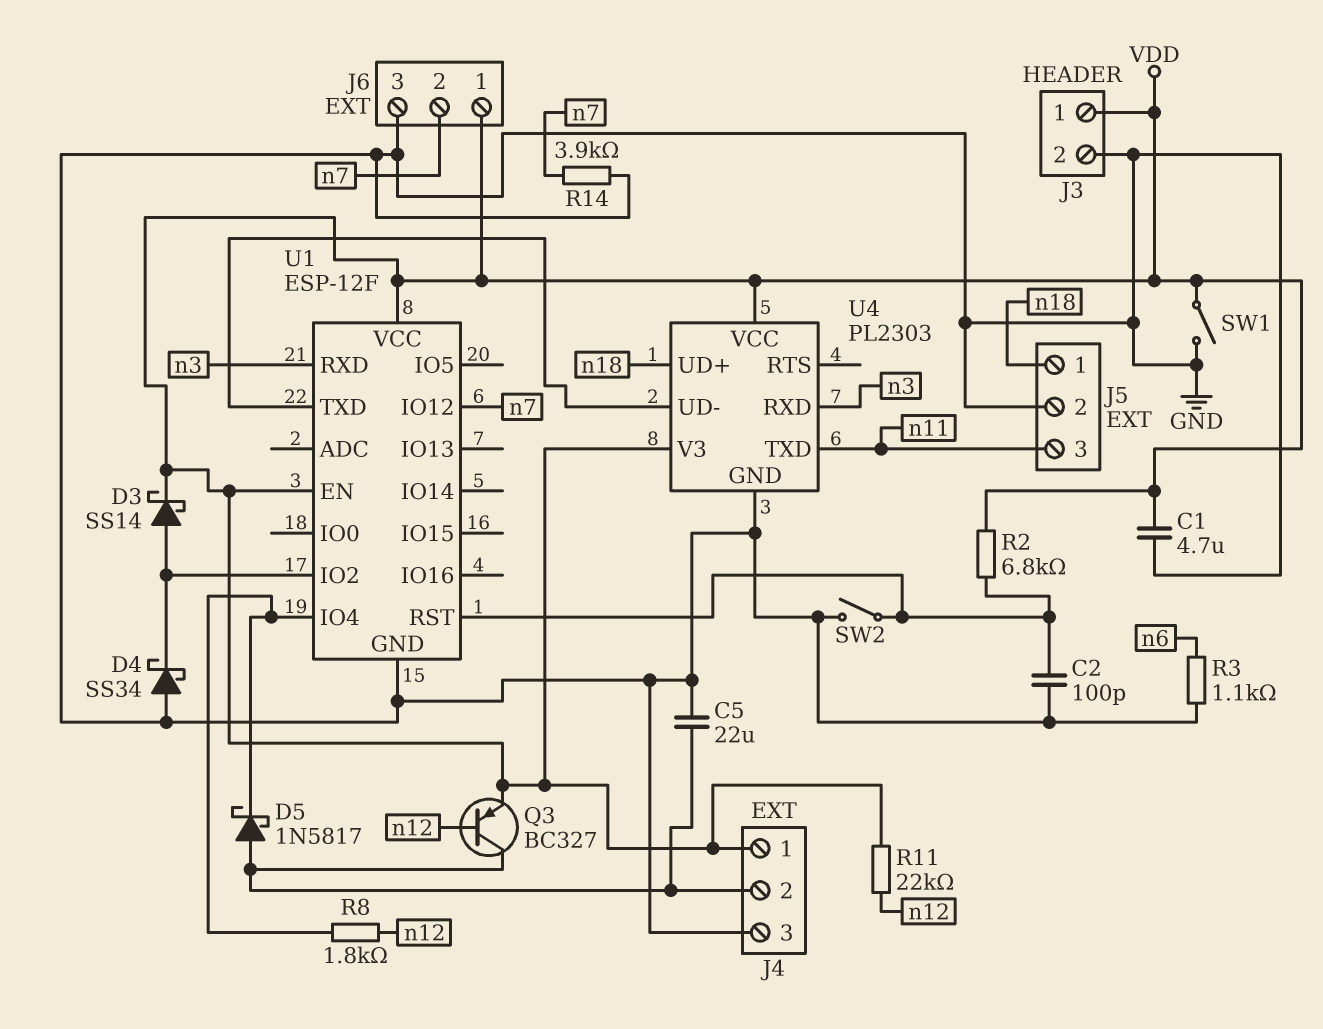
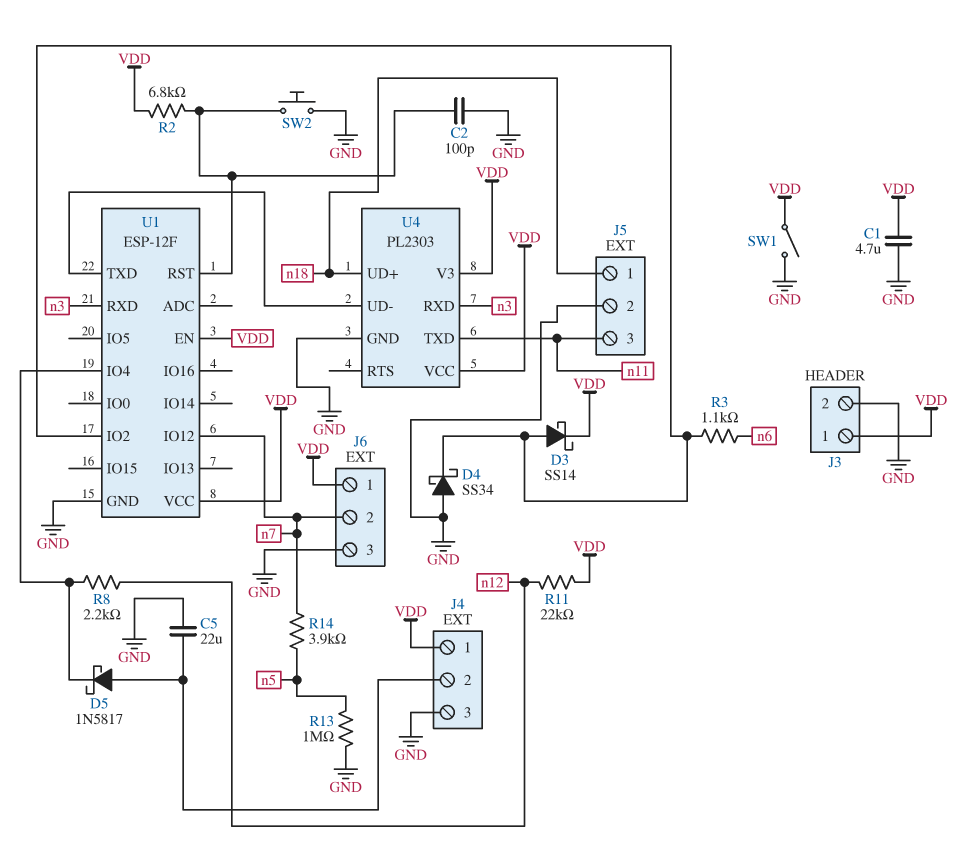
Q3: PNP BC327 (B n12, C J4/2, E VDD) -> none
R3: 1.1k (GND, n6) -> 1.1k (U1/IO2, n6)
R8: 1.8k (U1/IO4, n12) -> 2.2k (U1/IO4, n12)
R13: none -> 1M (GND, n5)
R14: 3.9k (GND, n7) -> 3.9k (n5, n7)
SW2: switch (GND, U1/RST) -> button (GND, U1/RST)

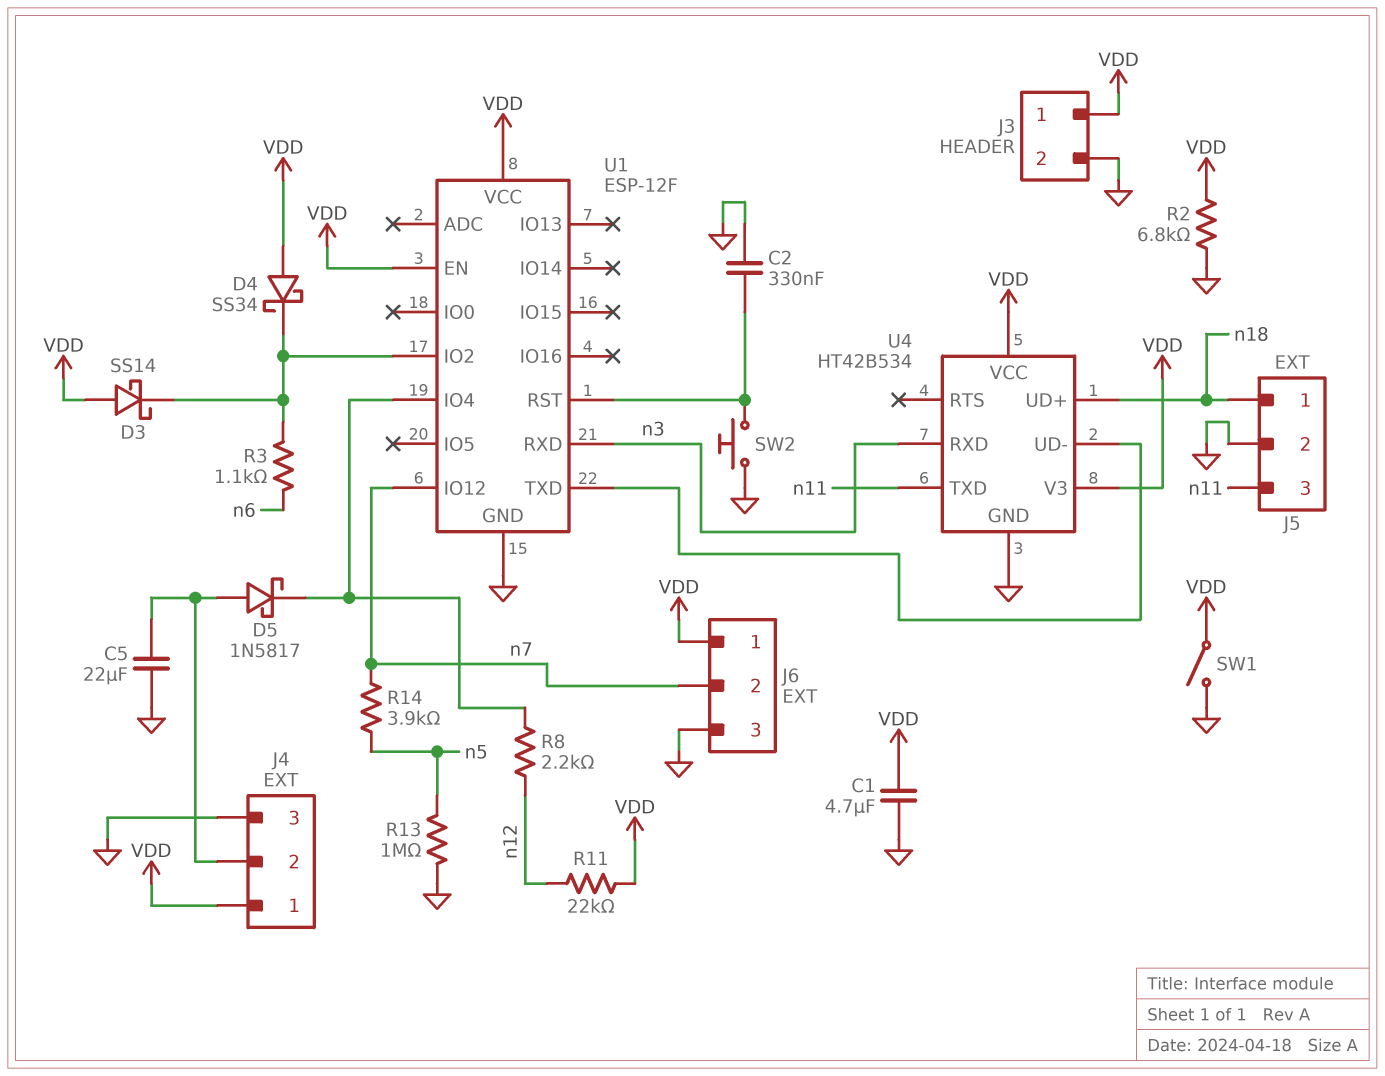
C2: 100pF (GND, U1/RST) -> 330nF (GND, U1/RST)
D3: schottky SS14 (A U1/IO2, K VDD) -> schottky SS14 (A VDD, K U1/IO2)
D4: schottky SS34 (A GND, K U1/IO2) -> schottky SS34 (A VDD, K U1/IO2)
R2: 6.8k (U1/RST, VDD) -> 6.8k (GND, VDD)
U4: PL2303 -> HT42B534

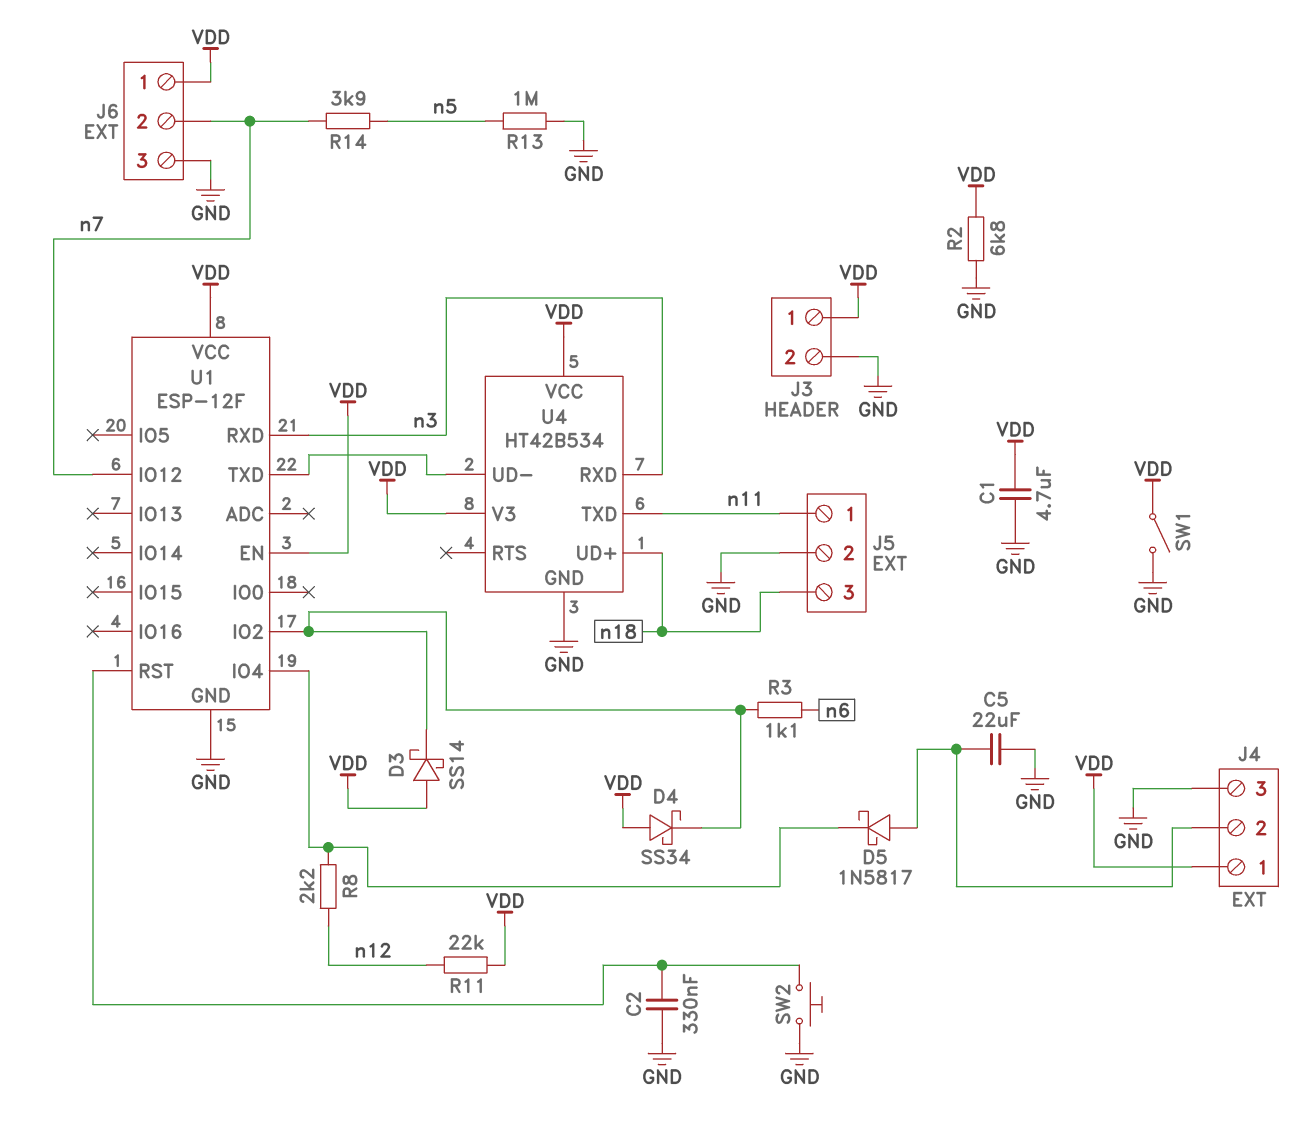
J5 pin 1: n18 -> n11
J5 pin 3: n11 -> n18

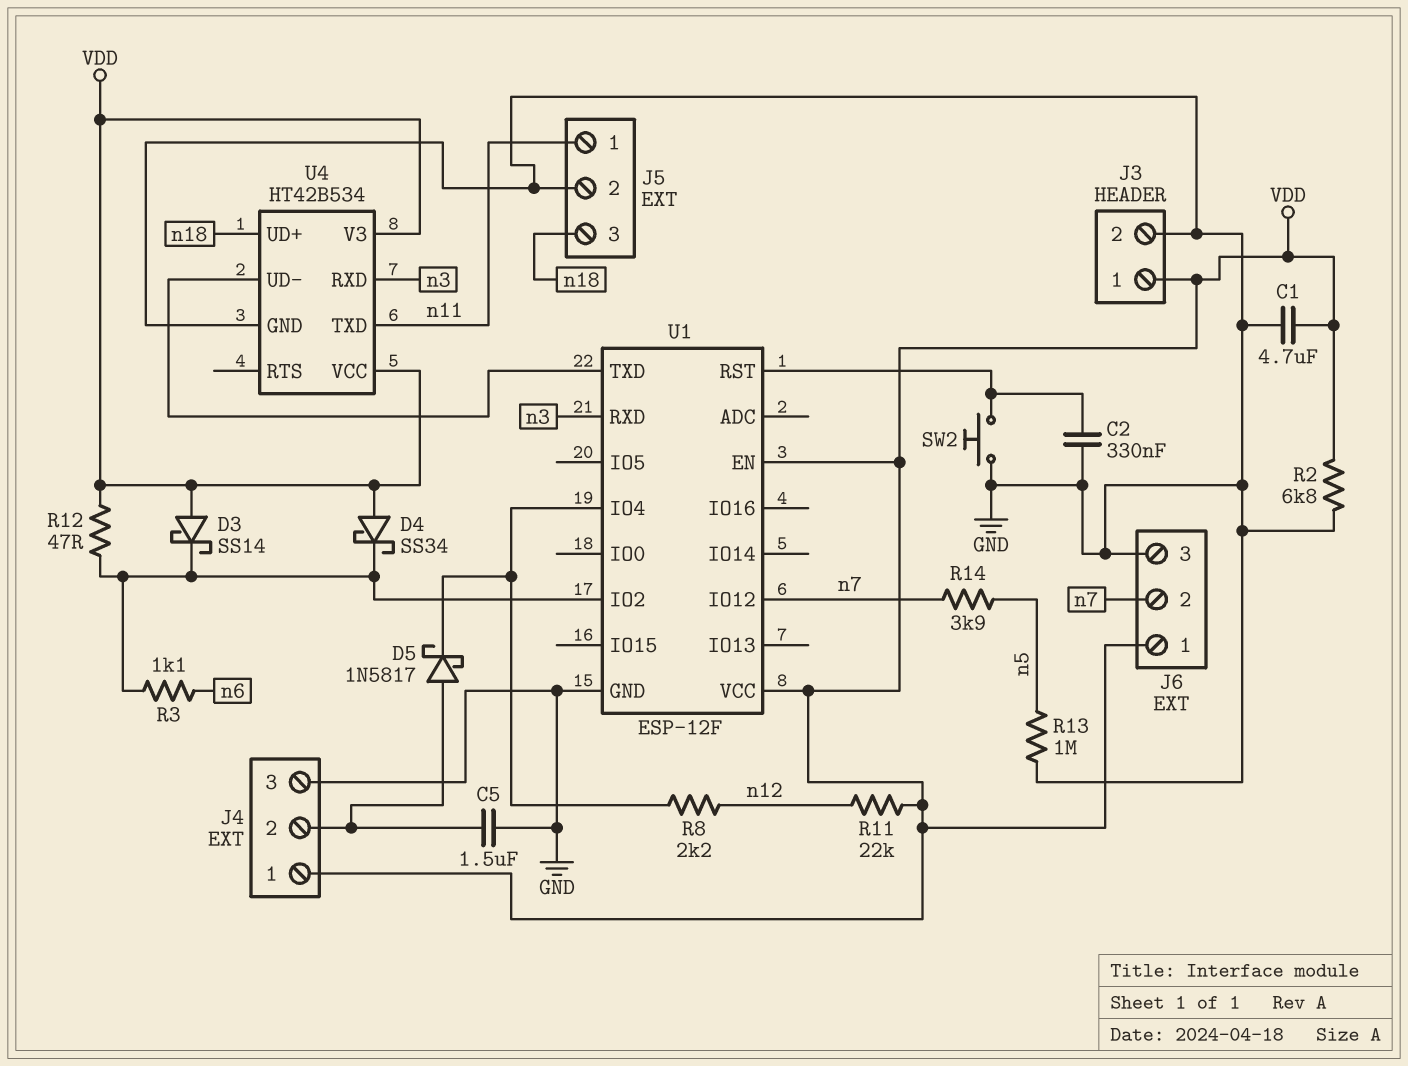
C5: 22uF (GND, J4/2) -> 1.5uF (GND, J4/2)
R12: none -> 47 (U1/IO2, VDD)
SW1: switch (GND, VDD) -> none

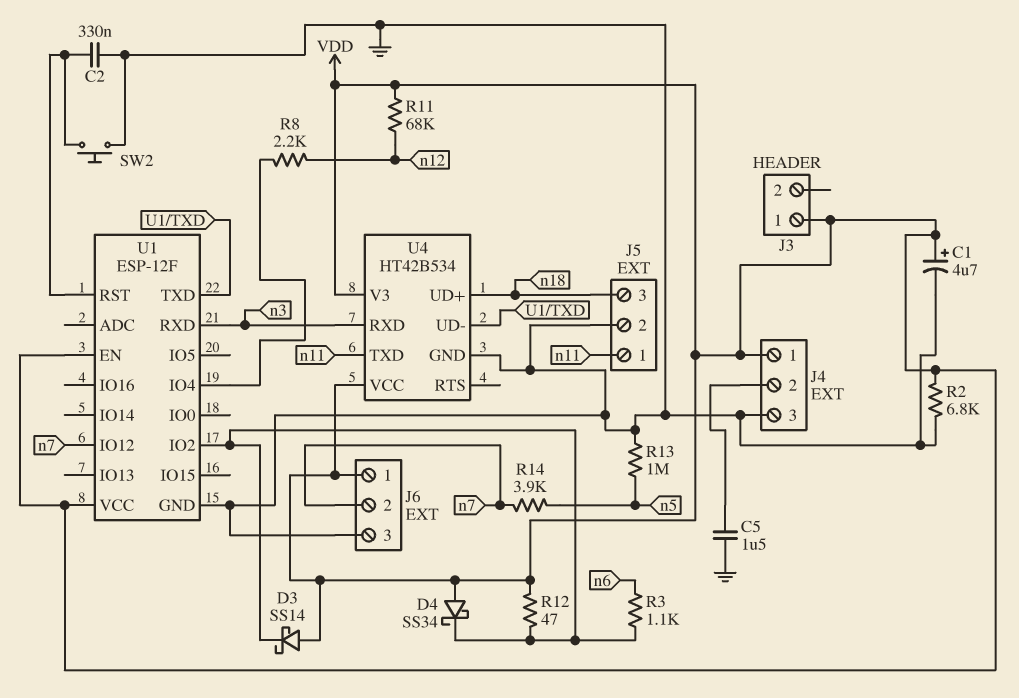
C1: 4.7uF (GND, VDD) -> 4.7uF (plus VDD, minus GND)
D5: schottky 1N5817 (A J4/2, K U1/IO4) -> none
J3 pin 2: GND -> none
R11: 22k (VDD, n12) -> 68k (VDD, n12)

